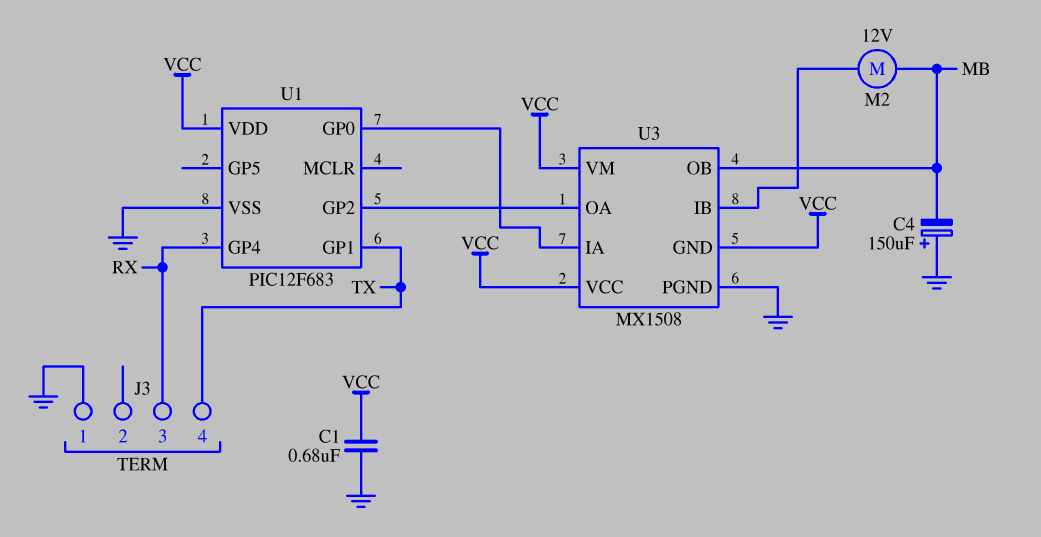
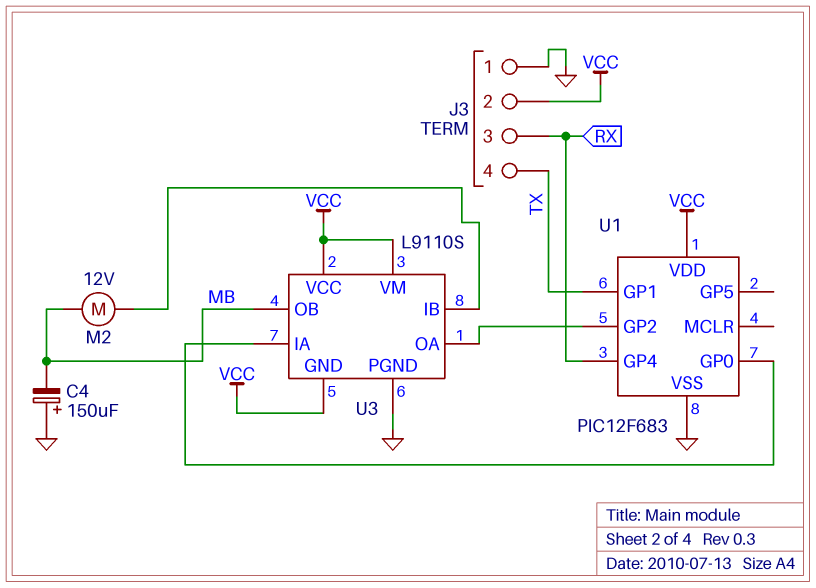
C1: 680nF (GND, VCC) -> none
J3 pin 2: none -> VCC
U3: MX1508 -> L9110S

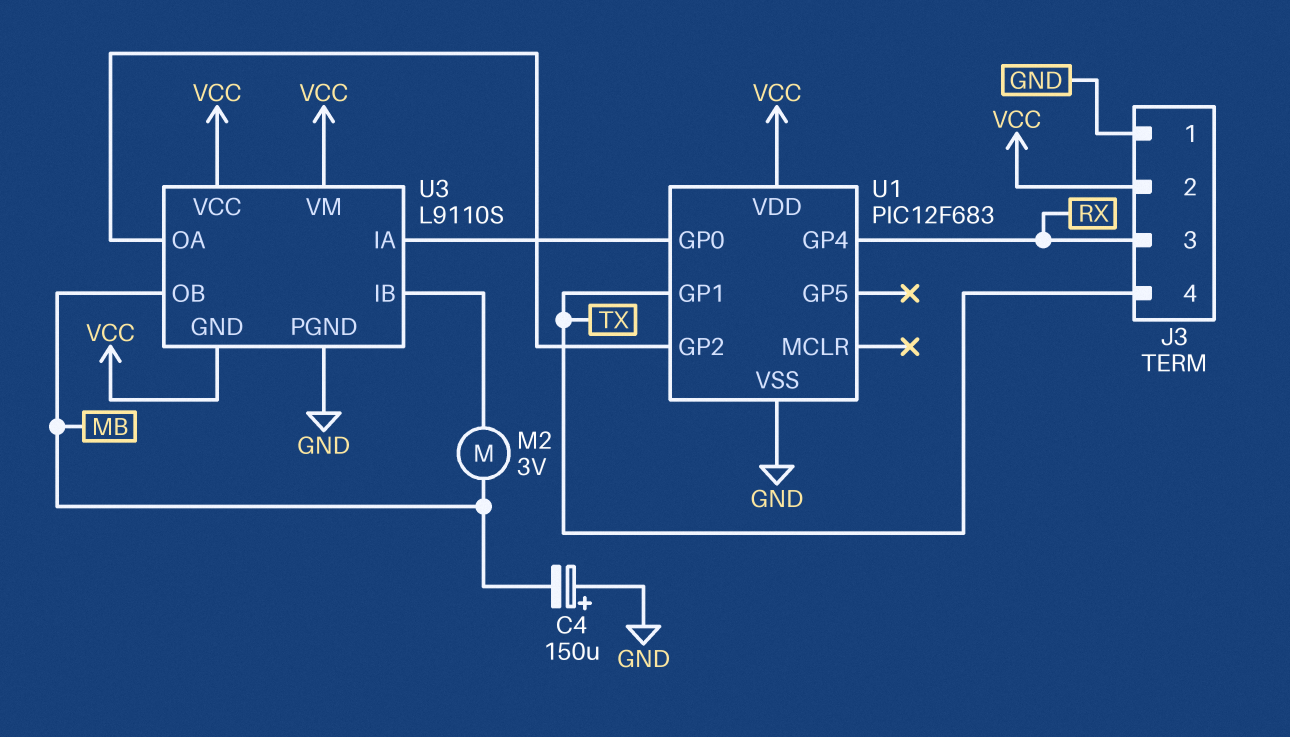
M2: motor 12V (MB, U3/IB) -> motor 3V (MB, U3/IB)

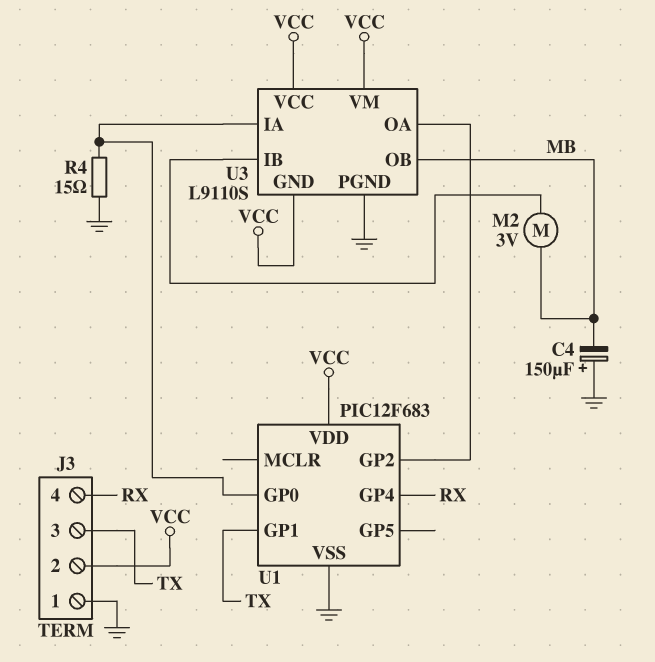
J3 pin 3: RX -> TX
J3 pin 4: TX -> RX
R4: none -> 15 (GND, U1/GP0)

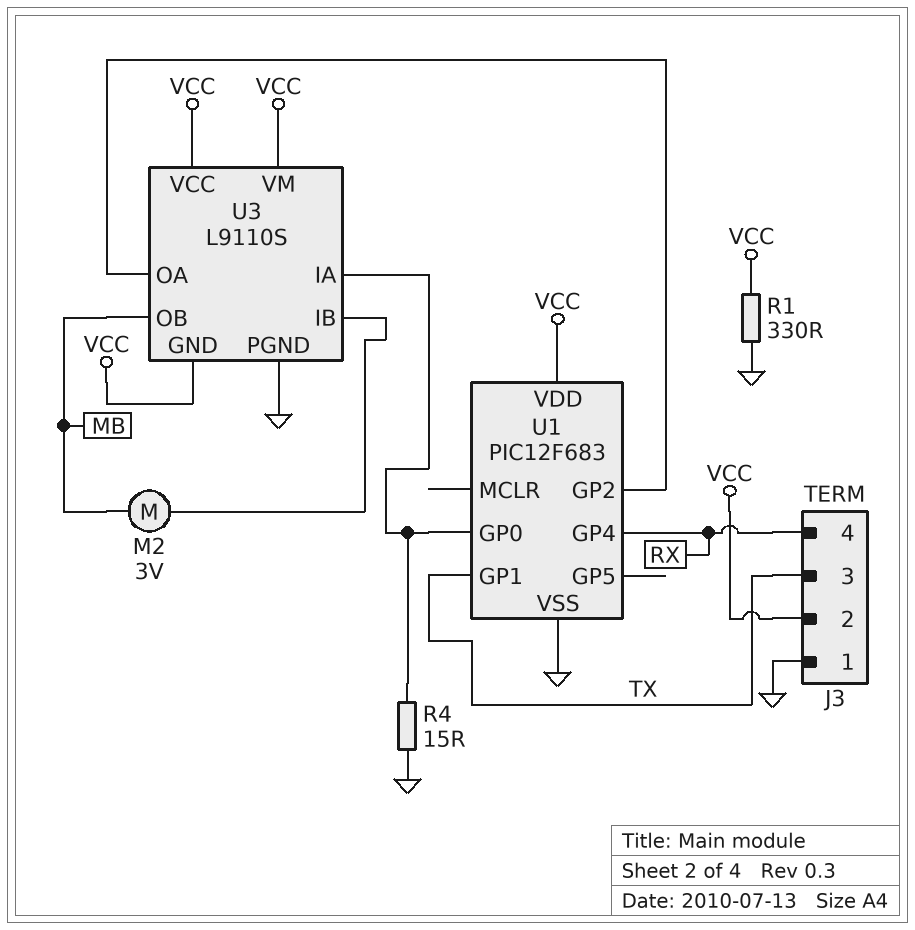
C4: 150uF (plus GND, minus MB) -> none
R1: none -> 330 (GND, VCC)

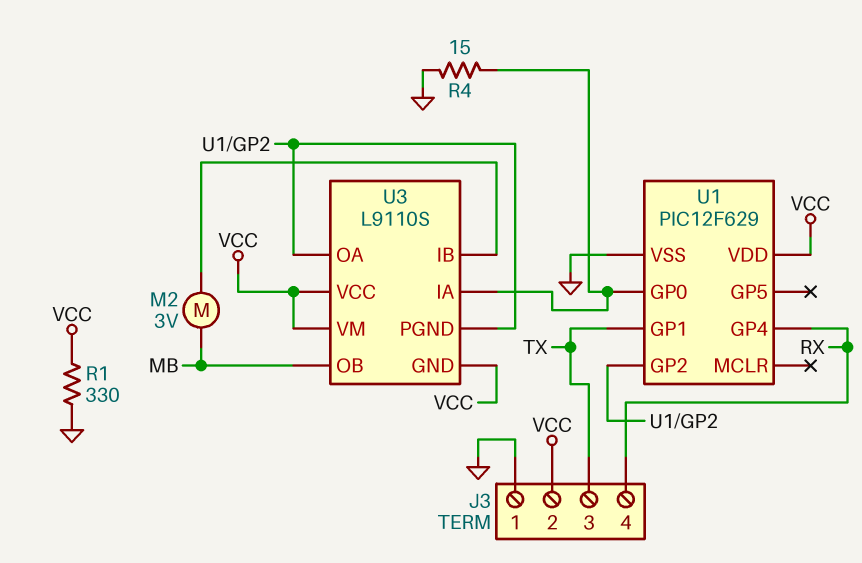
U1: PIC12F683 -> PIC12F629
U3 pin PGND: GND -> U1/GP2

